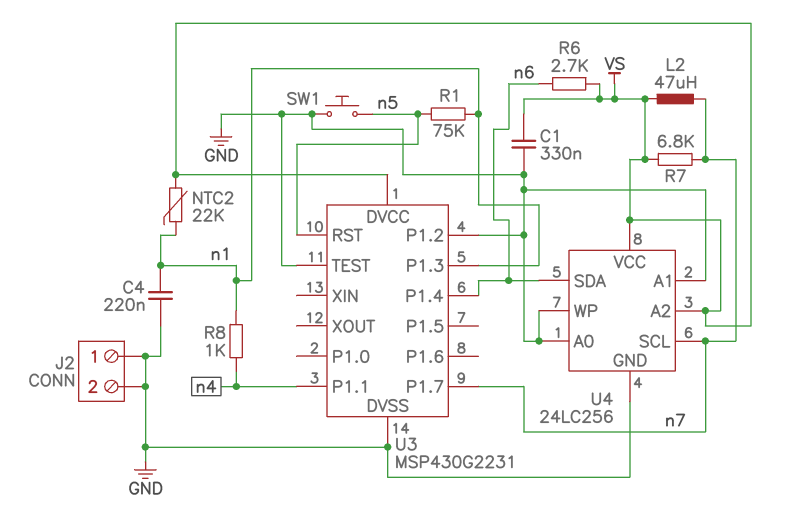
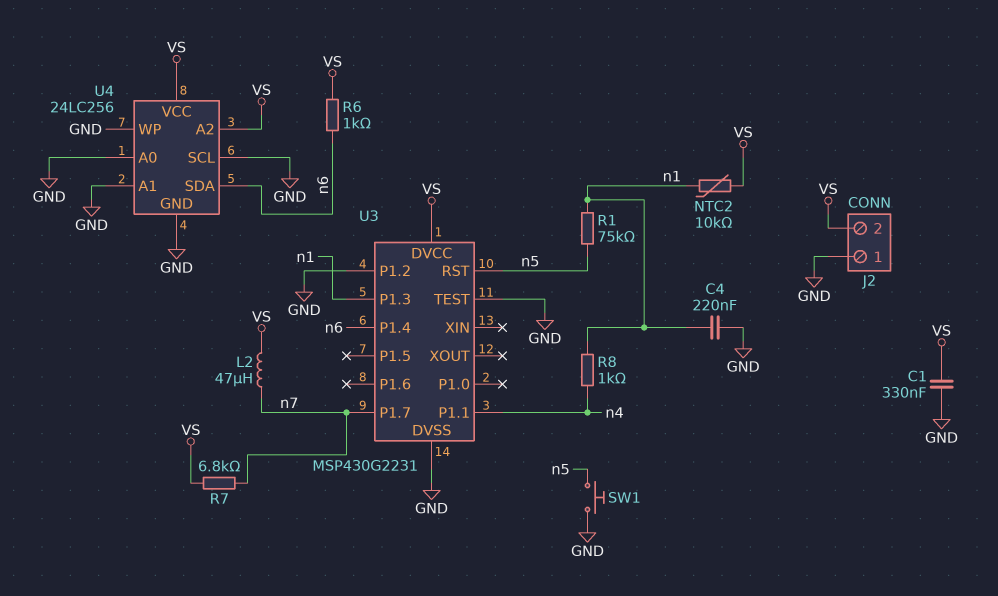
J2 pin 2: GND -> VS
NTC2: 22k (VS, n1) -> 10k (VS, n1)
R6: 2.7k (VS, n6) -> 1k (VS, n6)
U4 pin SCL: n7 -> GND

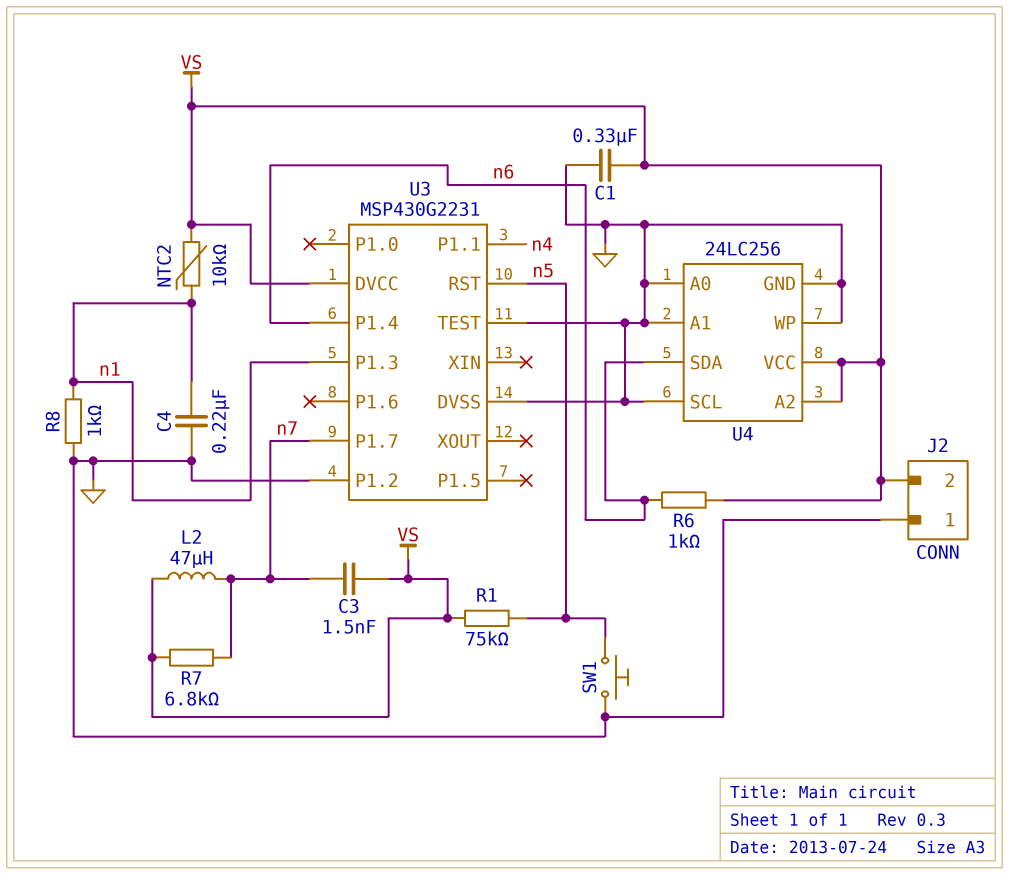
C3: none -> 1.5nF (VS, n7)
R1: 75k (n1, n5) -> 75k (VS, n5)
R8: 1k (n1, n4) -> 1k (GND, n1)

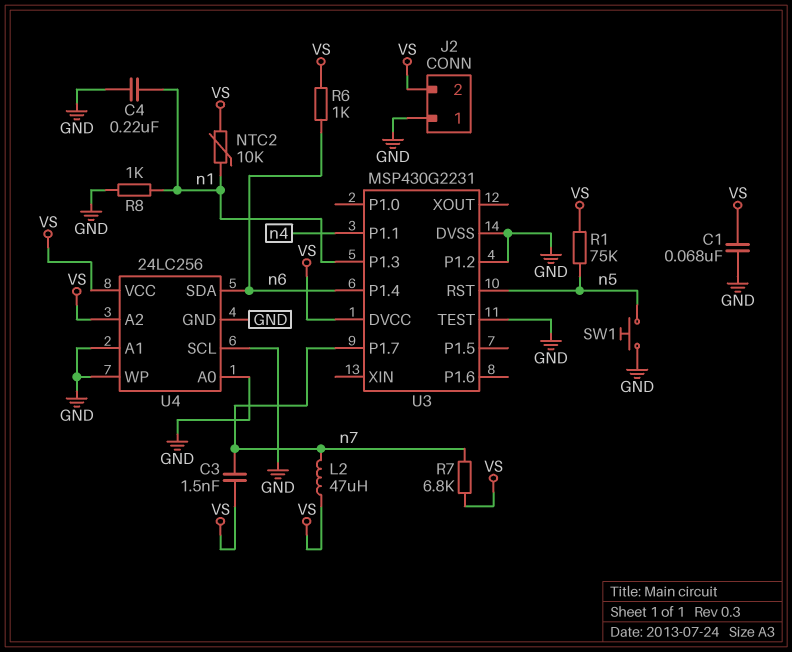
C1: 330nF (GND, VS) -> 68nF (GND, VS)

